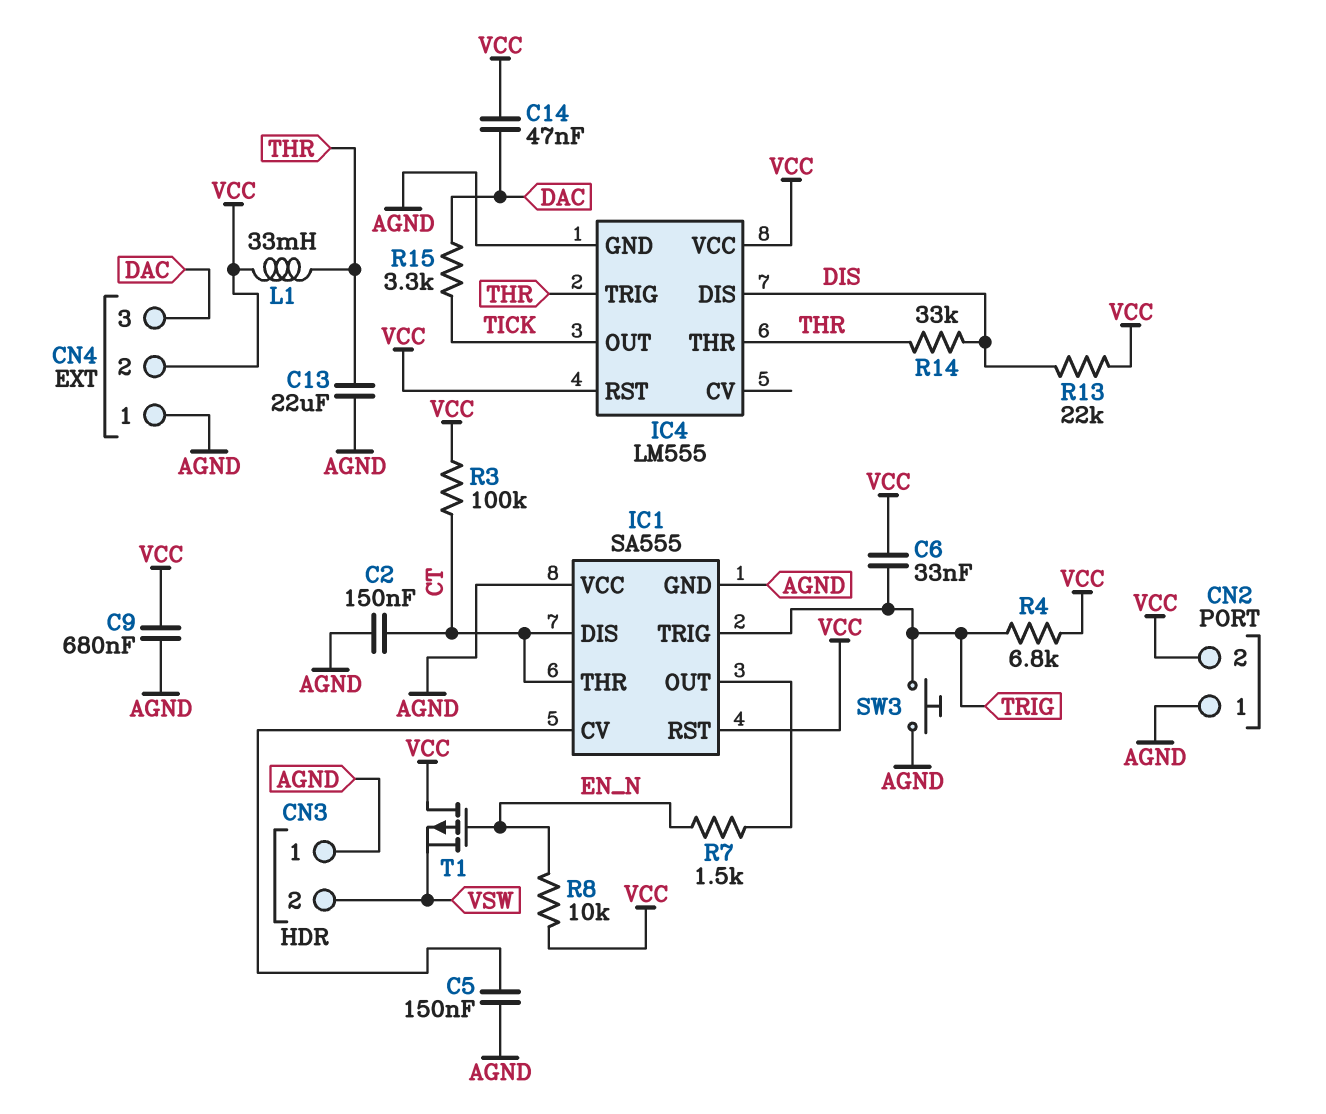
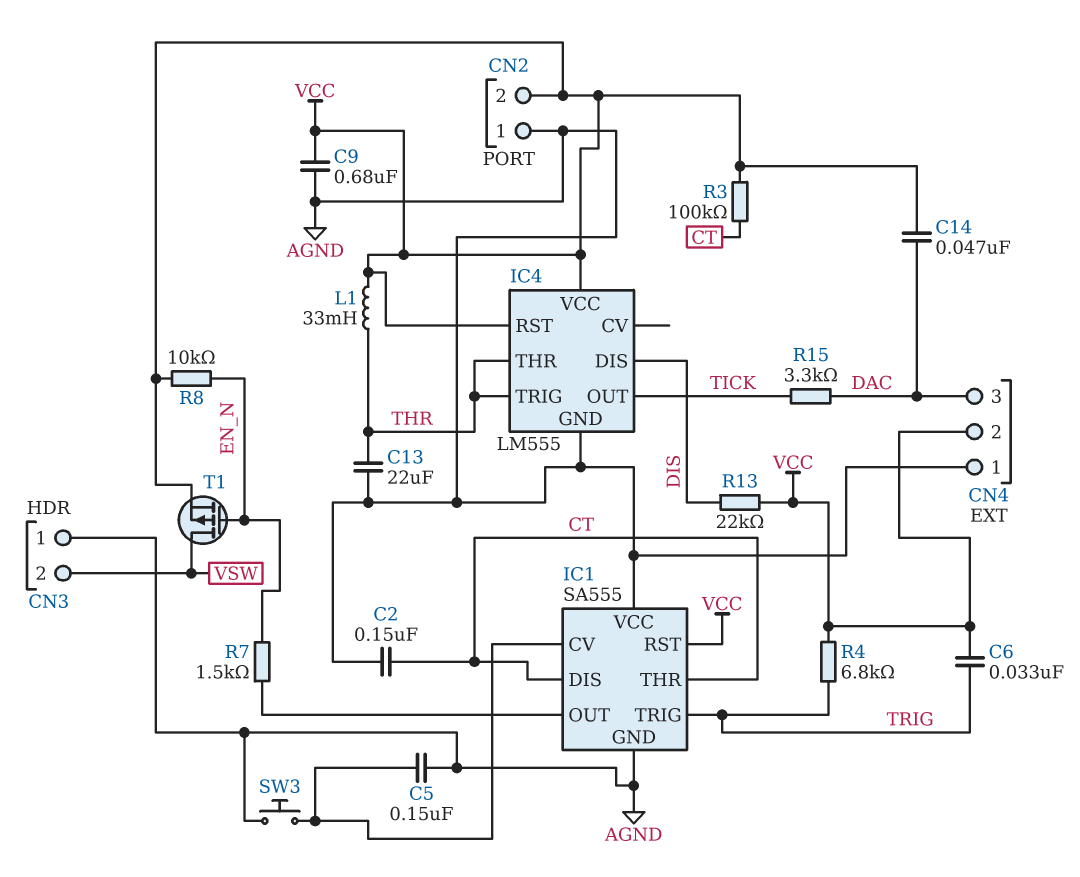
R14: 33k (DIS, THR) -> none
SW3: button (AGND, TRIG) -> button (AGND, IC1/CV)
T1: PMOS (G EN_N, D VCC, S VSW) -> PMOS (G EN_N, D VSW, S VCC)

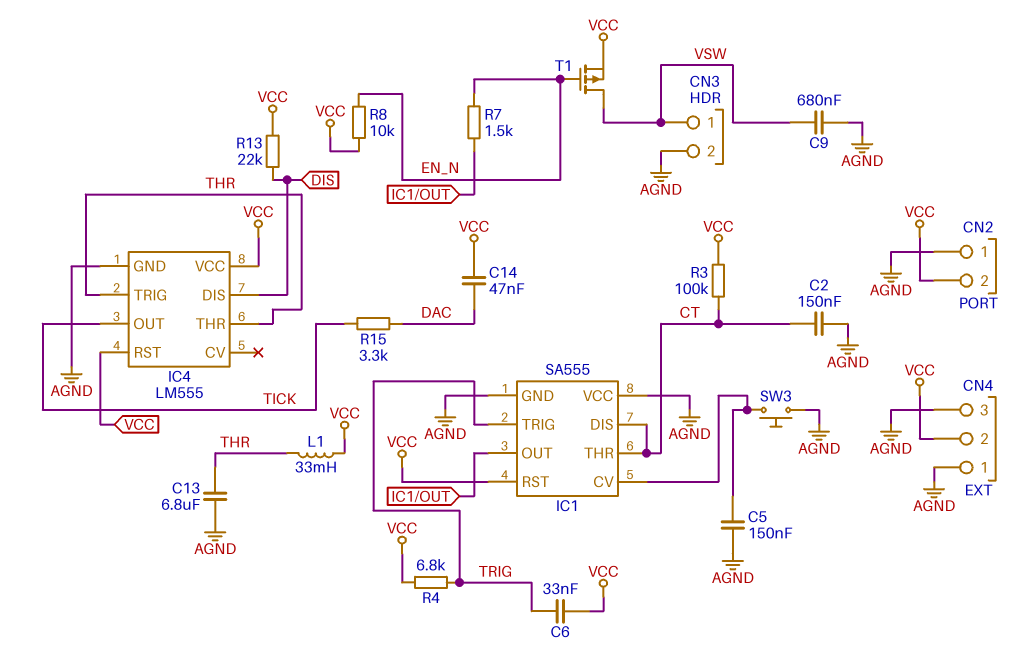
C9: 680nF (AGND, VCC) -> 680nF (AGND, VSW)
C13: 22uF (AGND, THR) -> 6.8uF (AGND, THR)
CN3 pin 1: AGND -> VSW
CN3 pin 2: VSW -> AGND
CN4 pin 3: DAC -> AGND

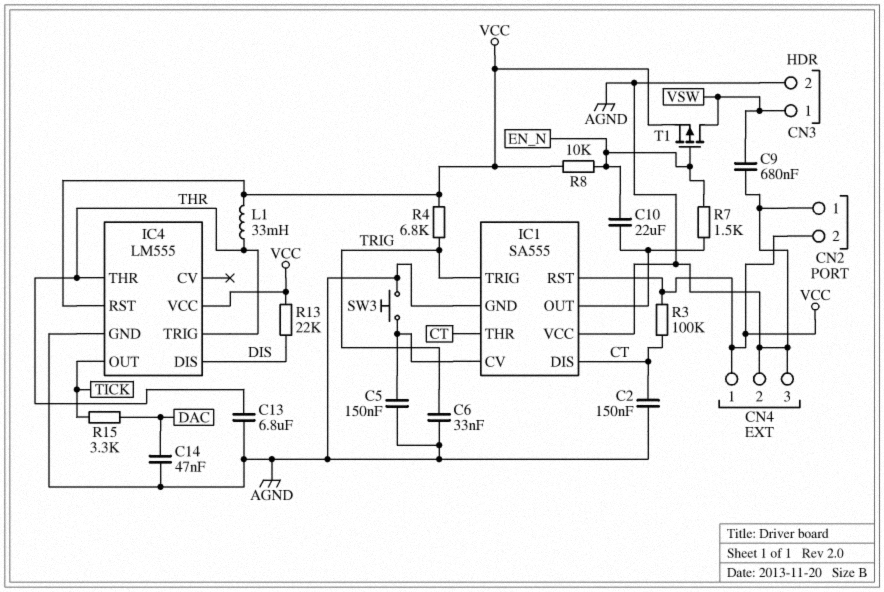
C6: 33nF (TRIG, VCC) -> 33nF (AGND, TRIG)
C10: none -> 22uF (EN_N, IC1/OUT)
C14: 47nF (DAC, VCC) -> 47nF (AGND, DAC)
CN4 pin 1: AGND -> VCC
CN4 pin 2: VCC -> AGND

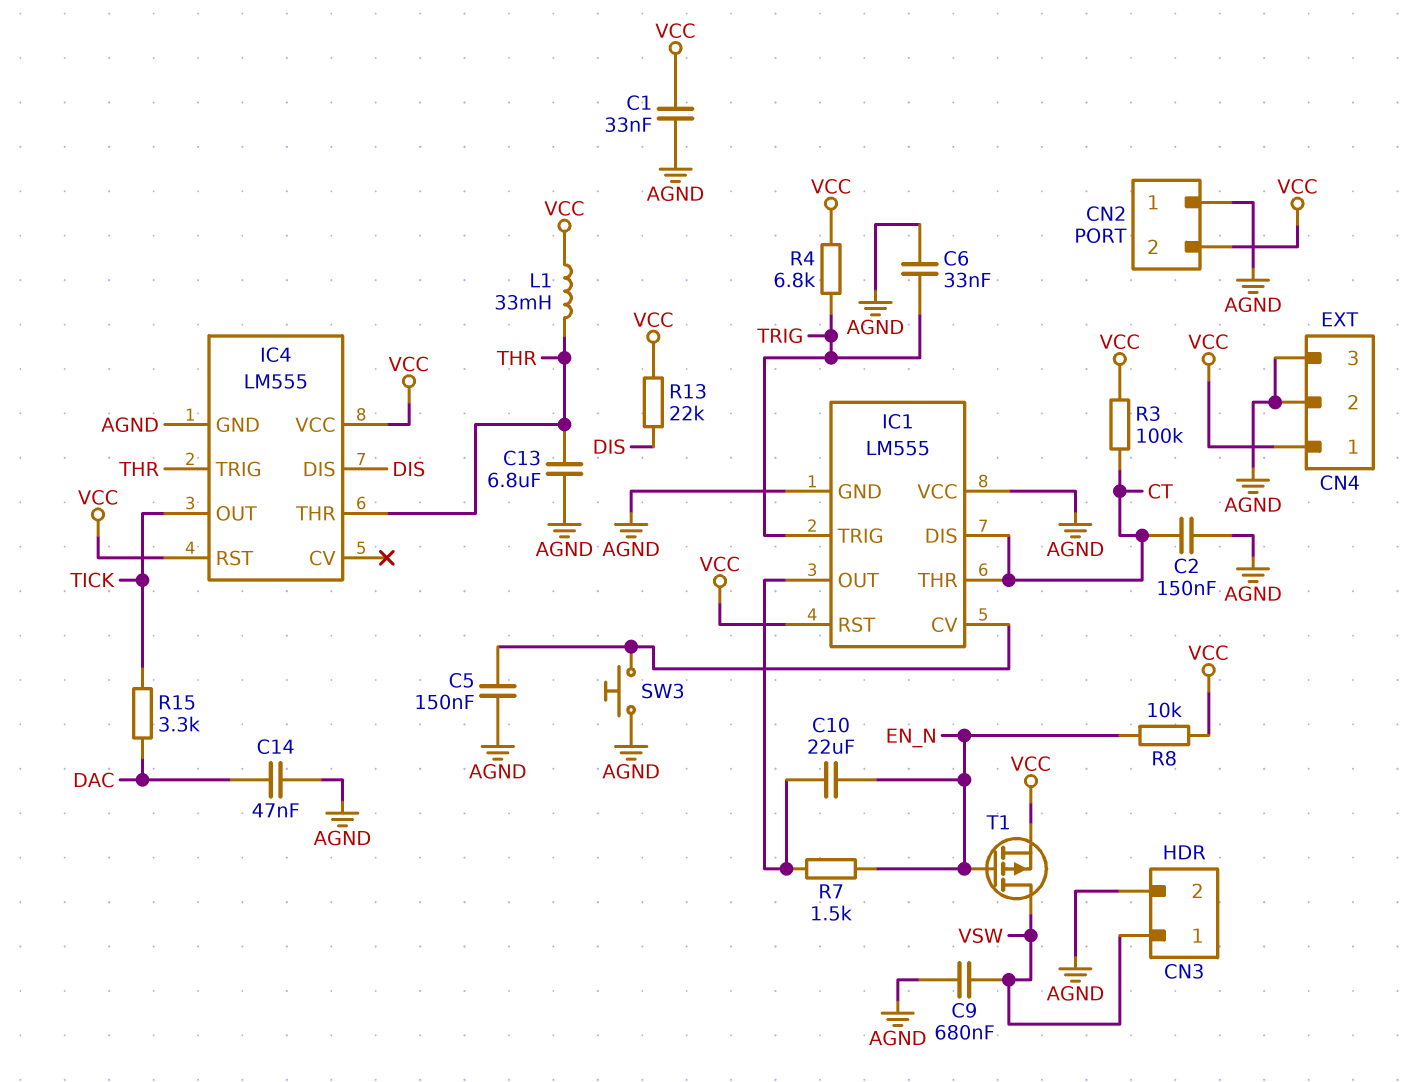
C1: none -> 33nF (AGND, VCC)
IC1: SA555 -> LM555

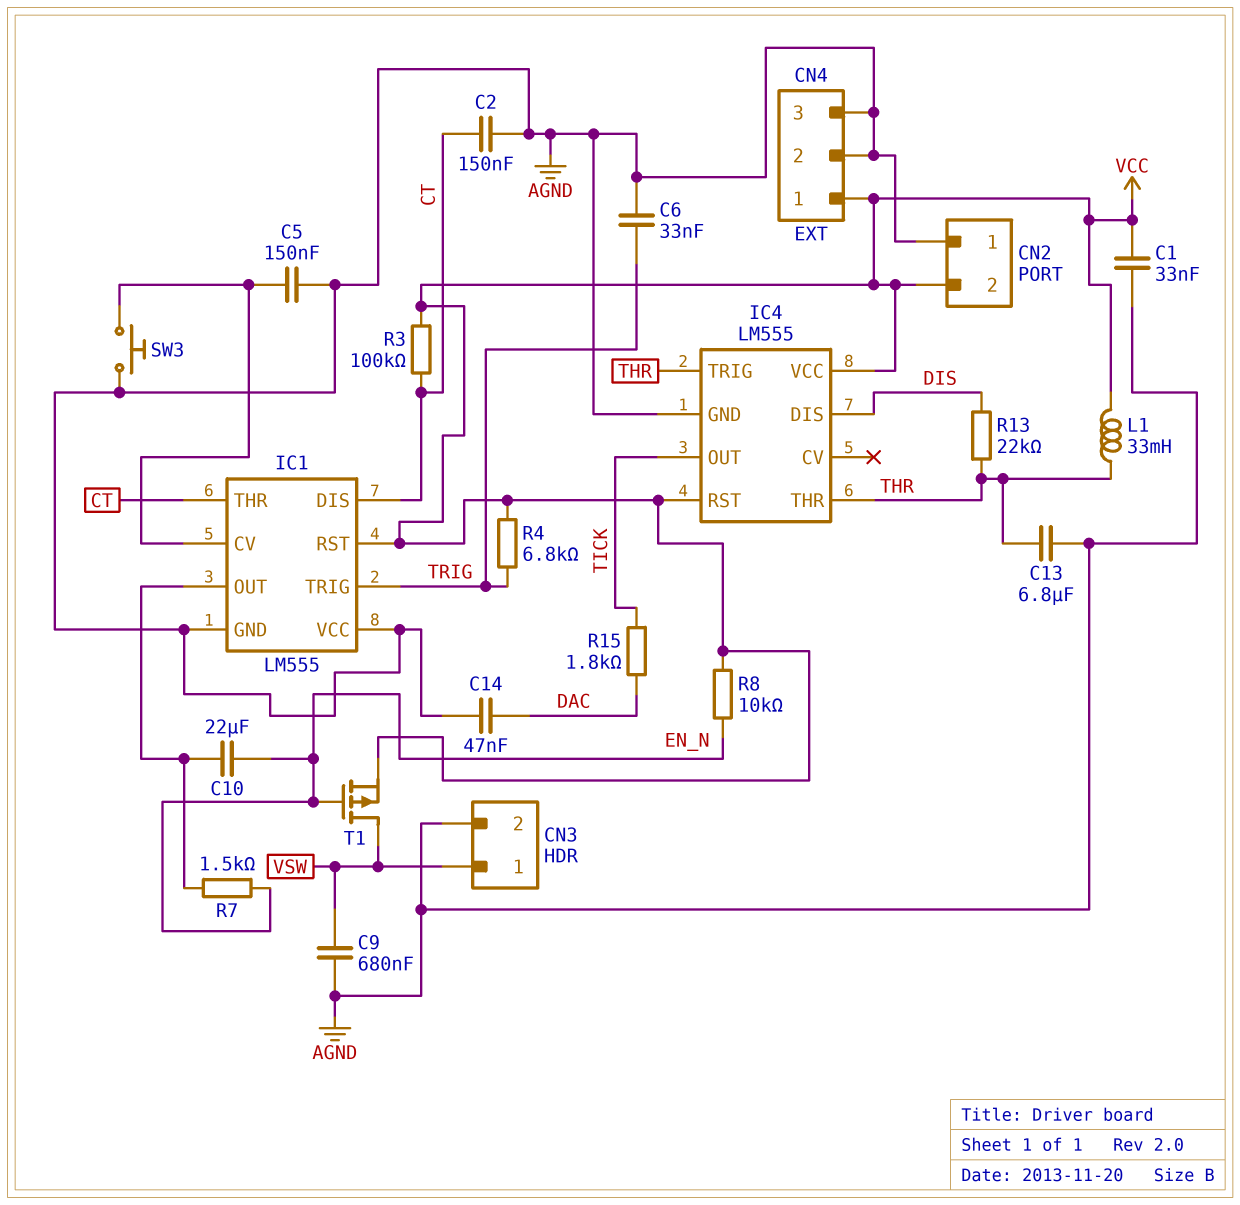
R13: 22k (DIS, VCC) -> 22k (DIS, THR)
R15: 3.3k (DAC, TICK) -> 1.8k (DAC, TICK)

